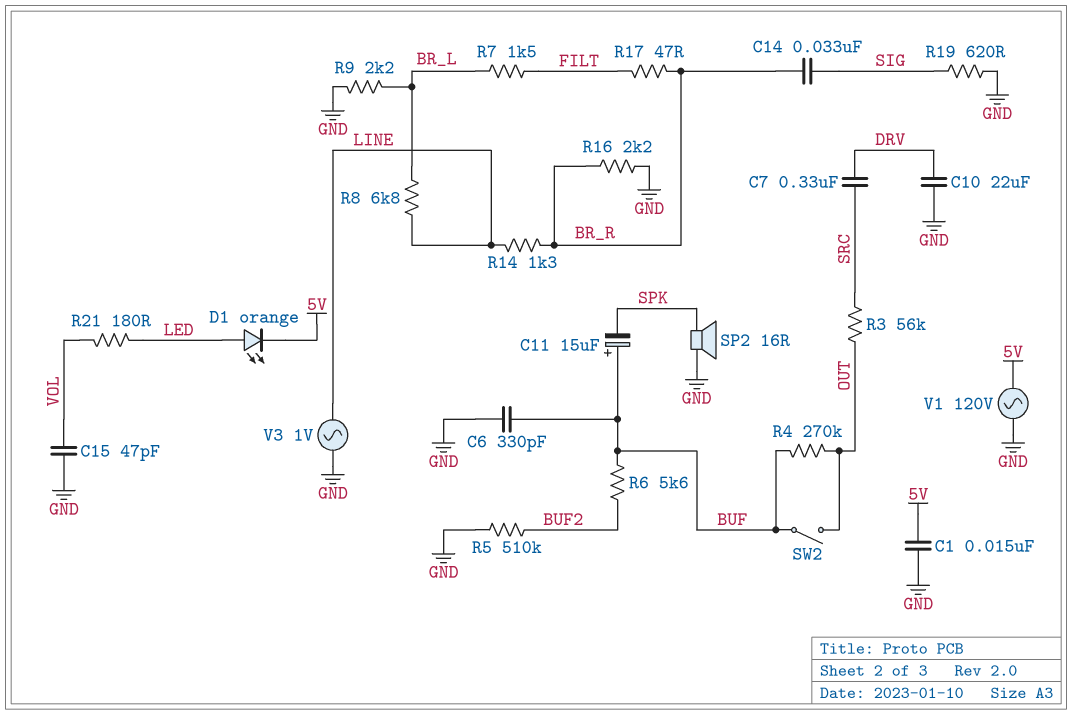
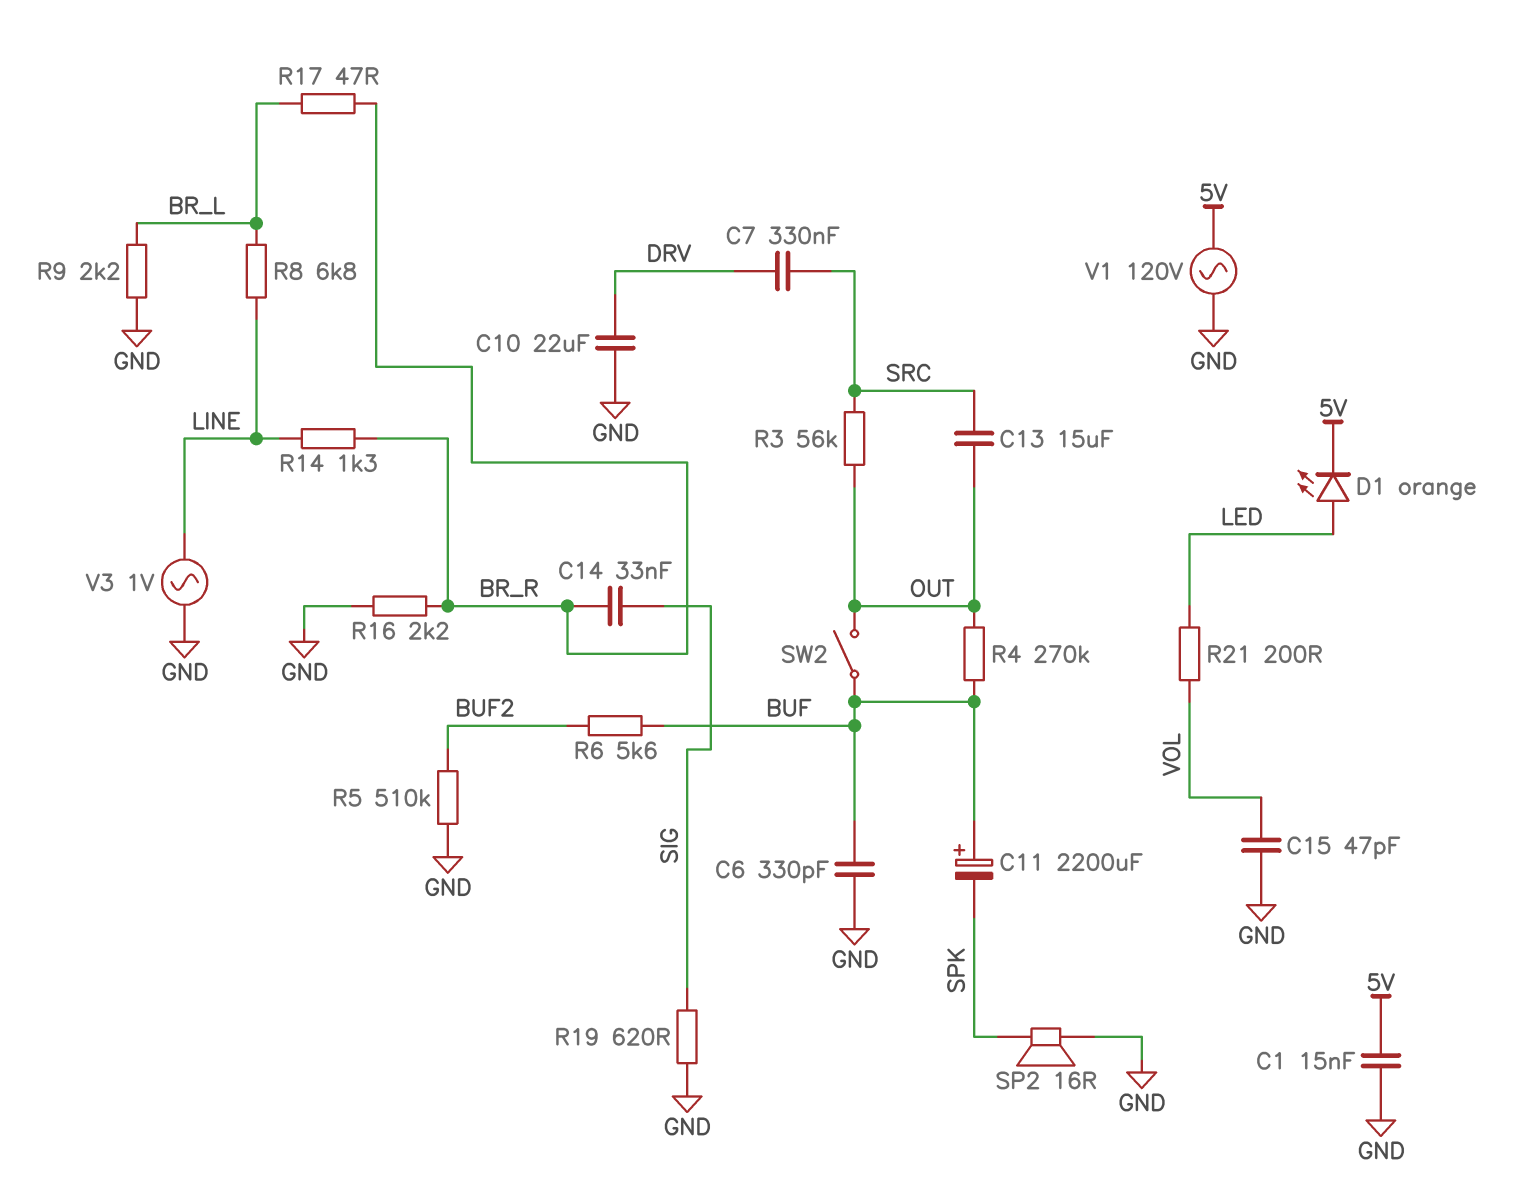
C11: 15uF (plus BUF, minus SPK) -> 2200uF (plus BUF, minus SPK)
C13: none -> 15uF (OUT, SRC)
R7: 1.5k (BR_L, FILT) -> none
R17: 47 (BR_R, FILT) -> 47 (BR_L, BR_R)
R21: 180 (LED, VOL) -> 200 (LED, VOL)

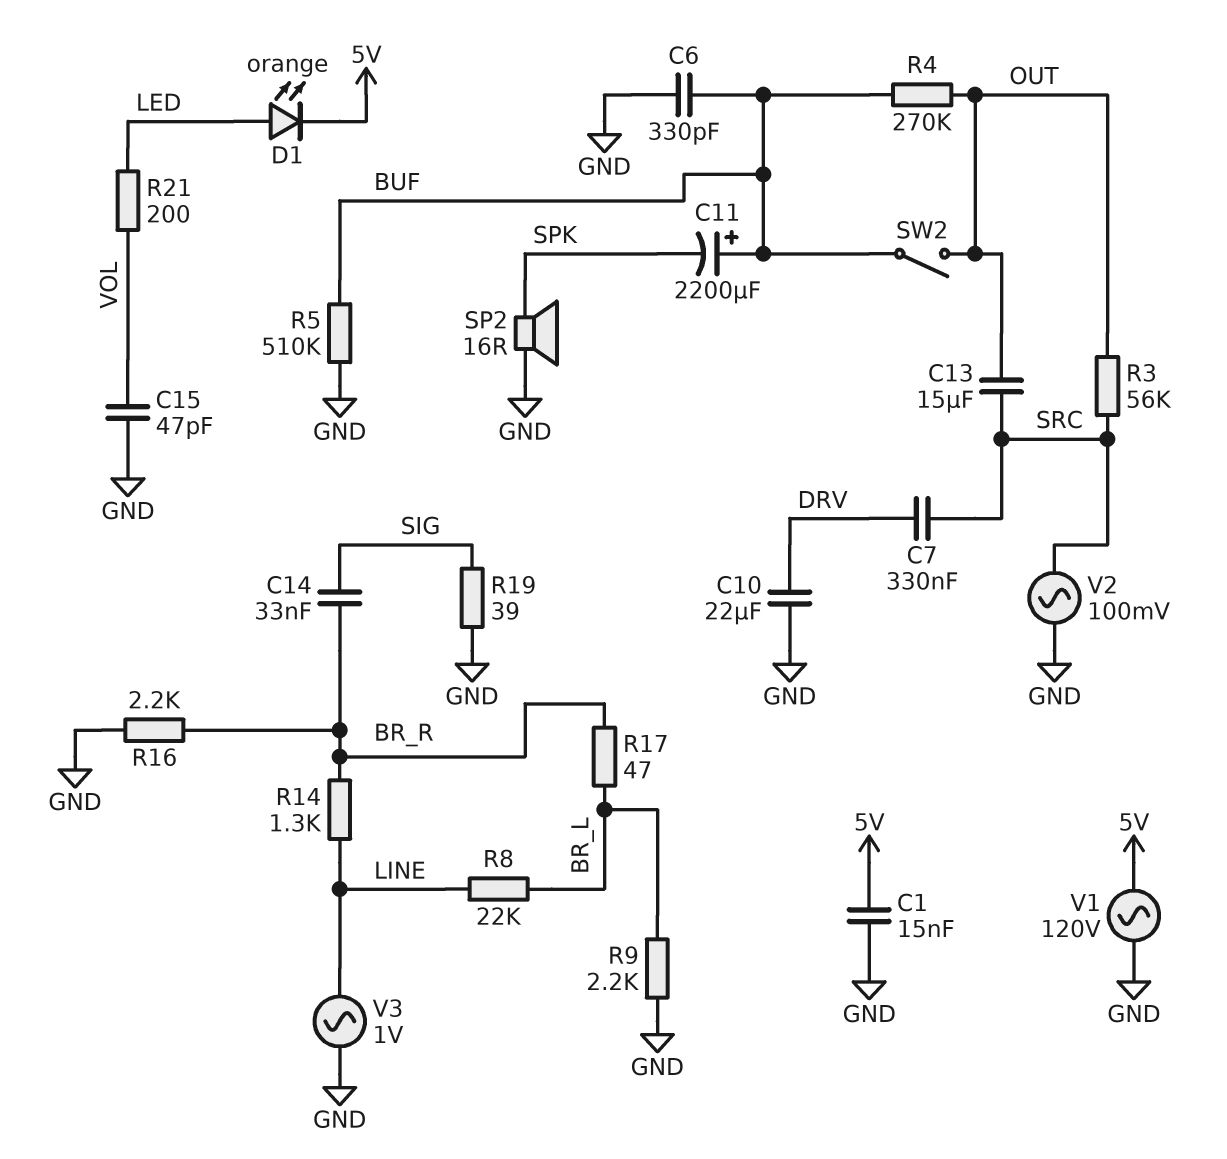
R5: 510k (BUF2, GND) -> 510k (BUF, GND)
R6: 5.6k (BUF, BUF2) -> none
R8: 6.8k (BR_L, LINE) -> 22k (BR_L, LINE)
R19: 620 (GND, SIG) -> 39 (GND, SIG)
V2: none -> AC 100mV (GND, SRC)

